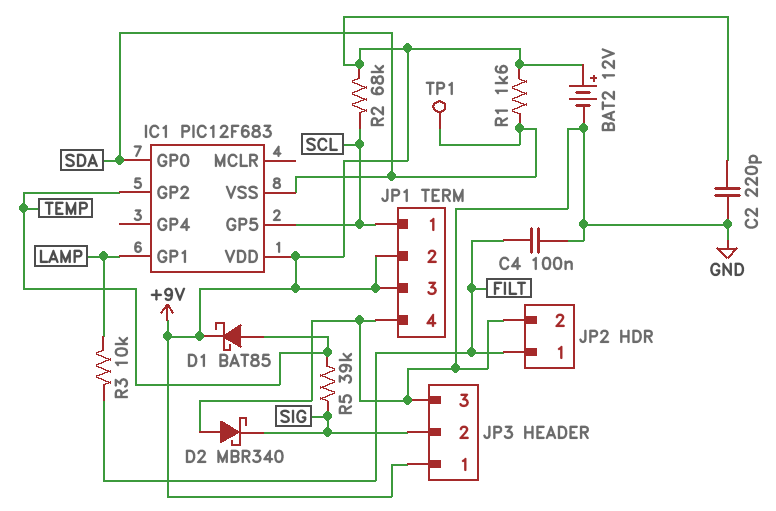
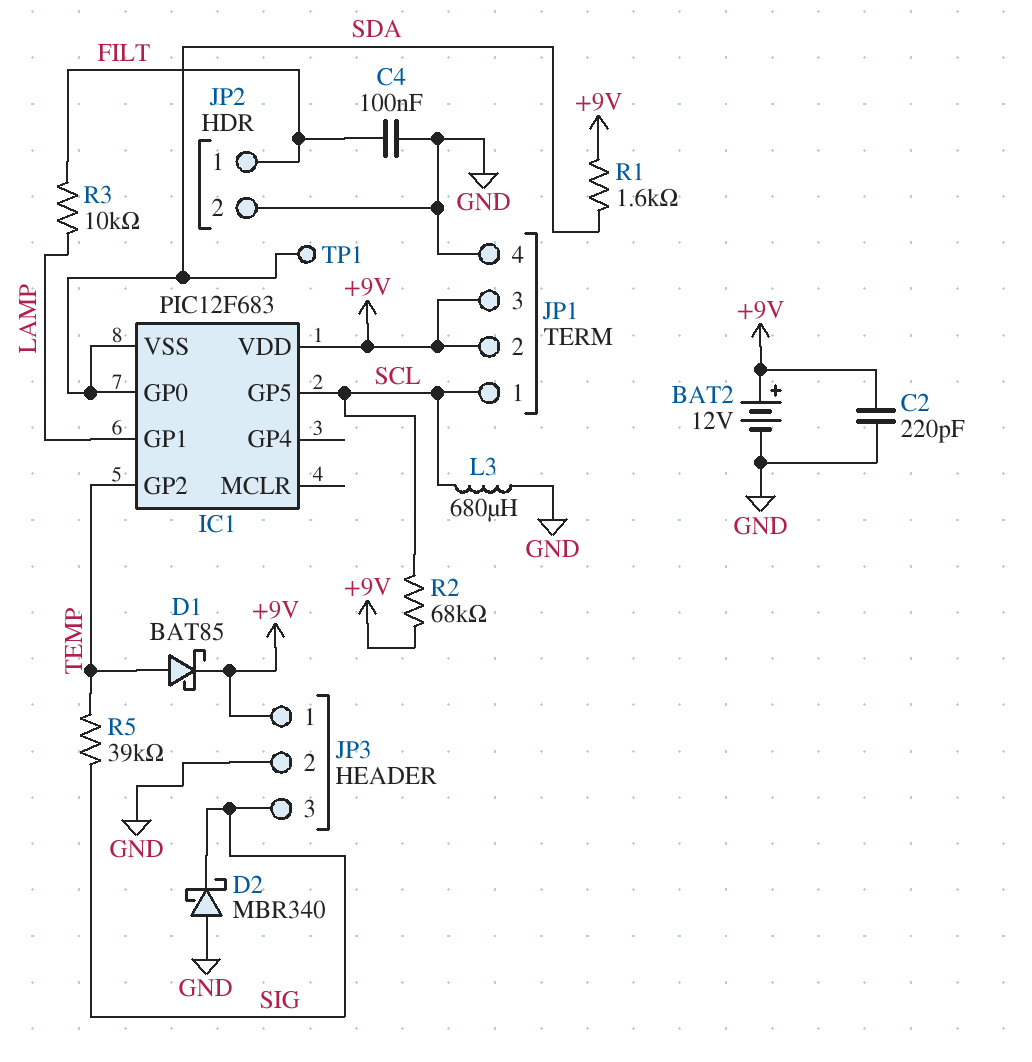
JP3 pin 2: SIG -> GND
JP3 pin 3: GND -> SIG
L3: none -> 680uH (GND, SCL)

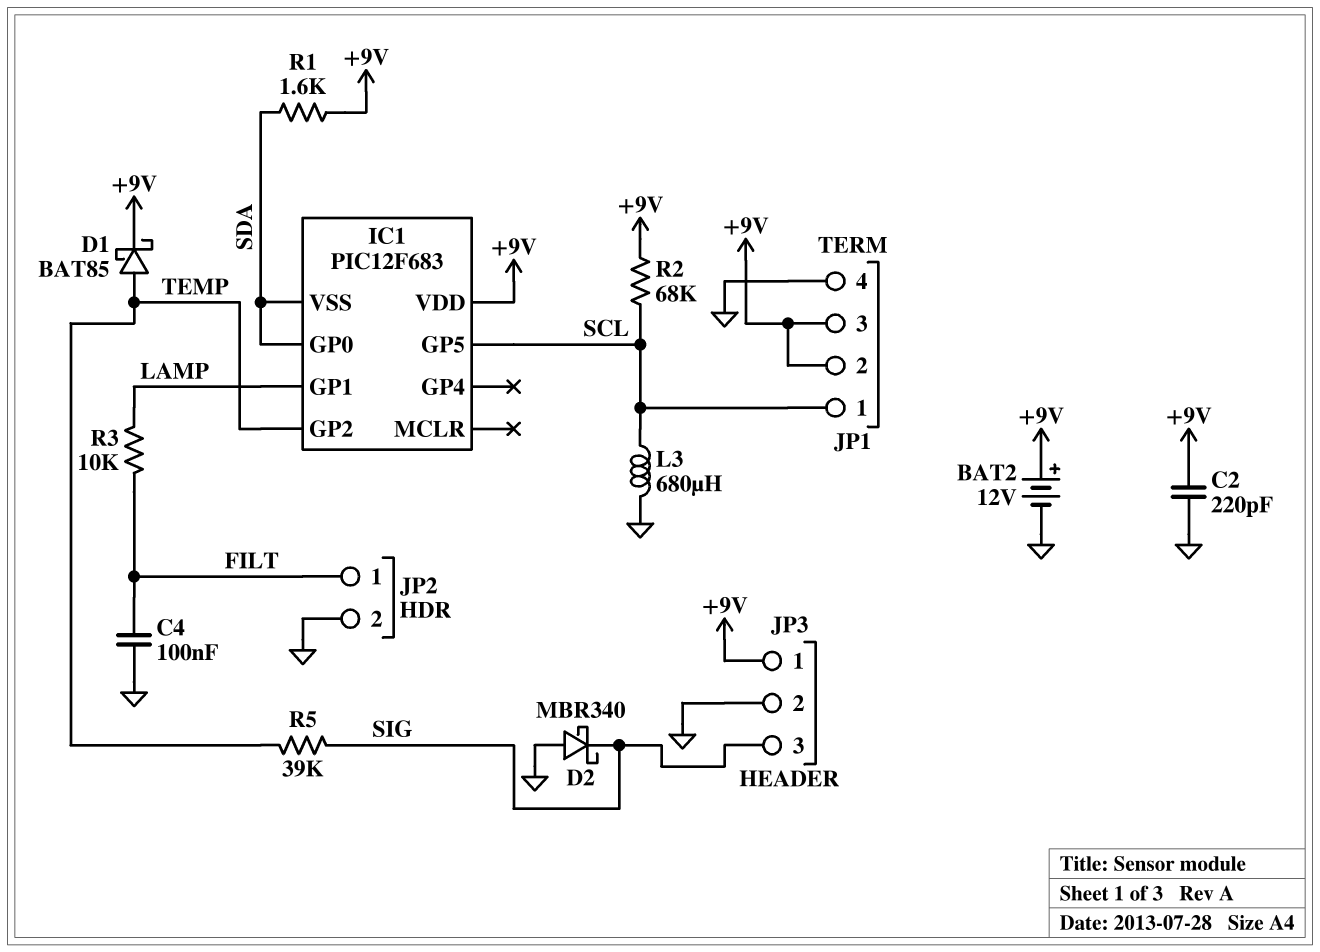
TP1: test point (SDA) -> none

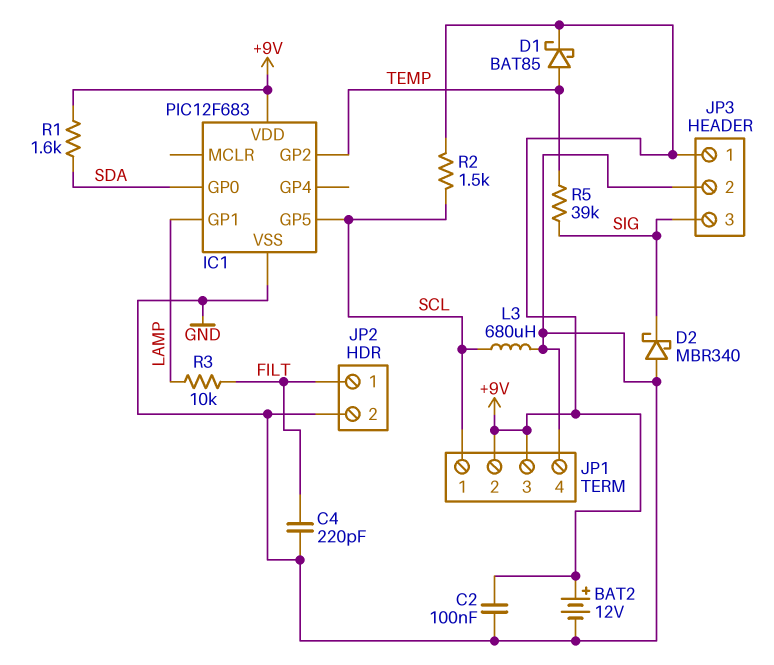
C2: 220pF (+9V, GND) -> 100nF (+9V, GND)
C4: 100nF (FILT, GND) -> 220pF (FILT, GND)
IC1 pin VSS: SDA -> GND
R2: 68k (+9V, SCL) -> 1.5k (+9V, SCL)

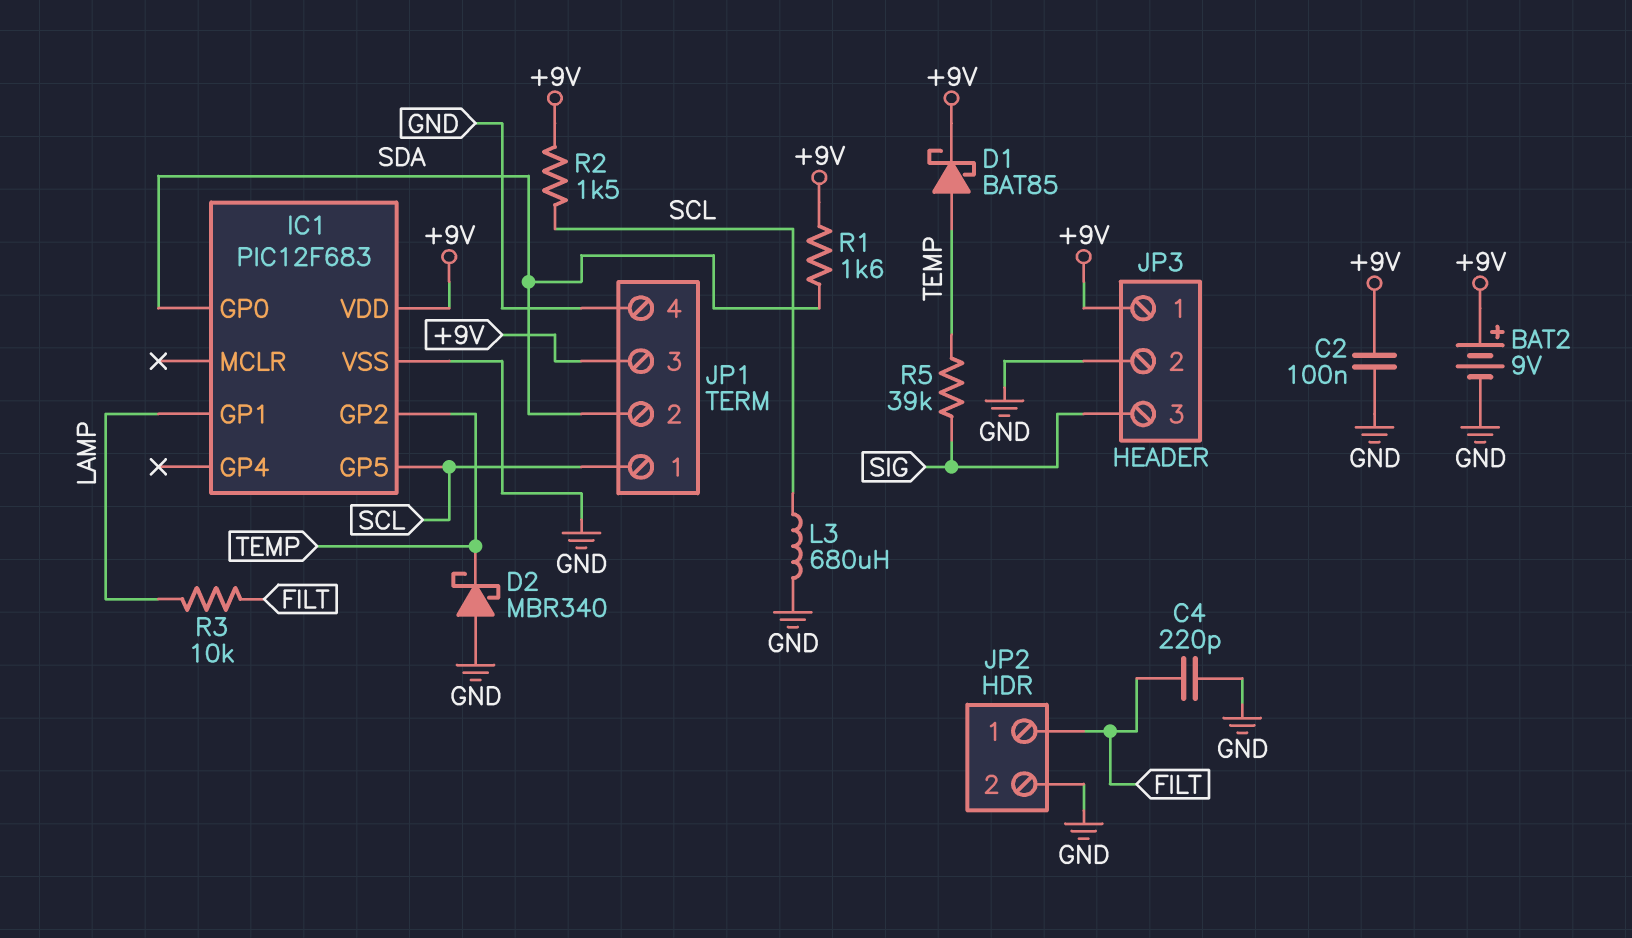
BAT2: 12V (plus +9V, minus GND) -> 9V (plus +9V, minus GND)
D2: schottky MBR340 (A GND, K SIG) -> schottky MBR340 (A GND, K TEMP)
JP1 pin 2: +9V -> SDA

